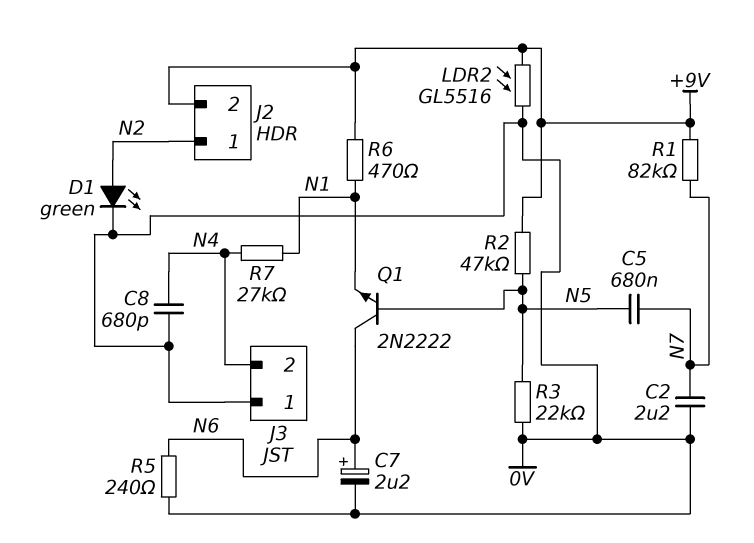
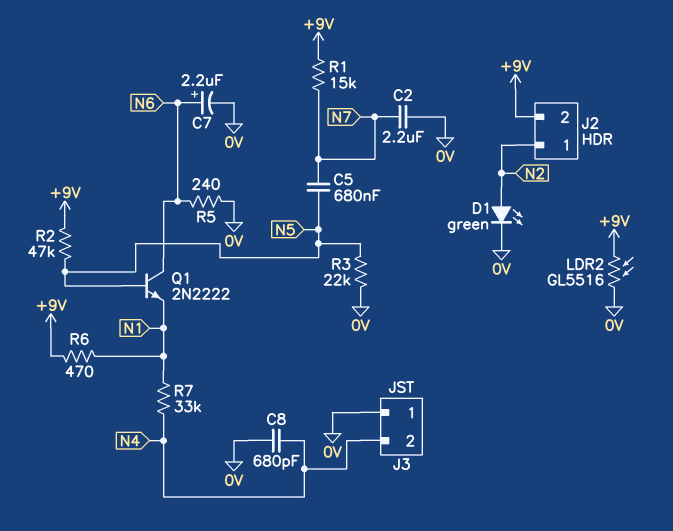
R1: 82k (+9V, N7) -> 15k (+9V, N7)
R7: 27k (N1, N4) -> 33k (N1, N4)

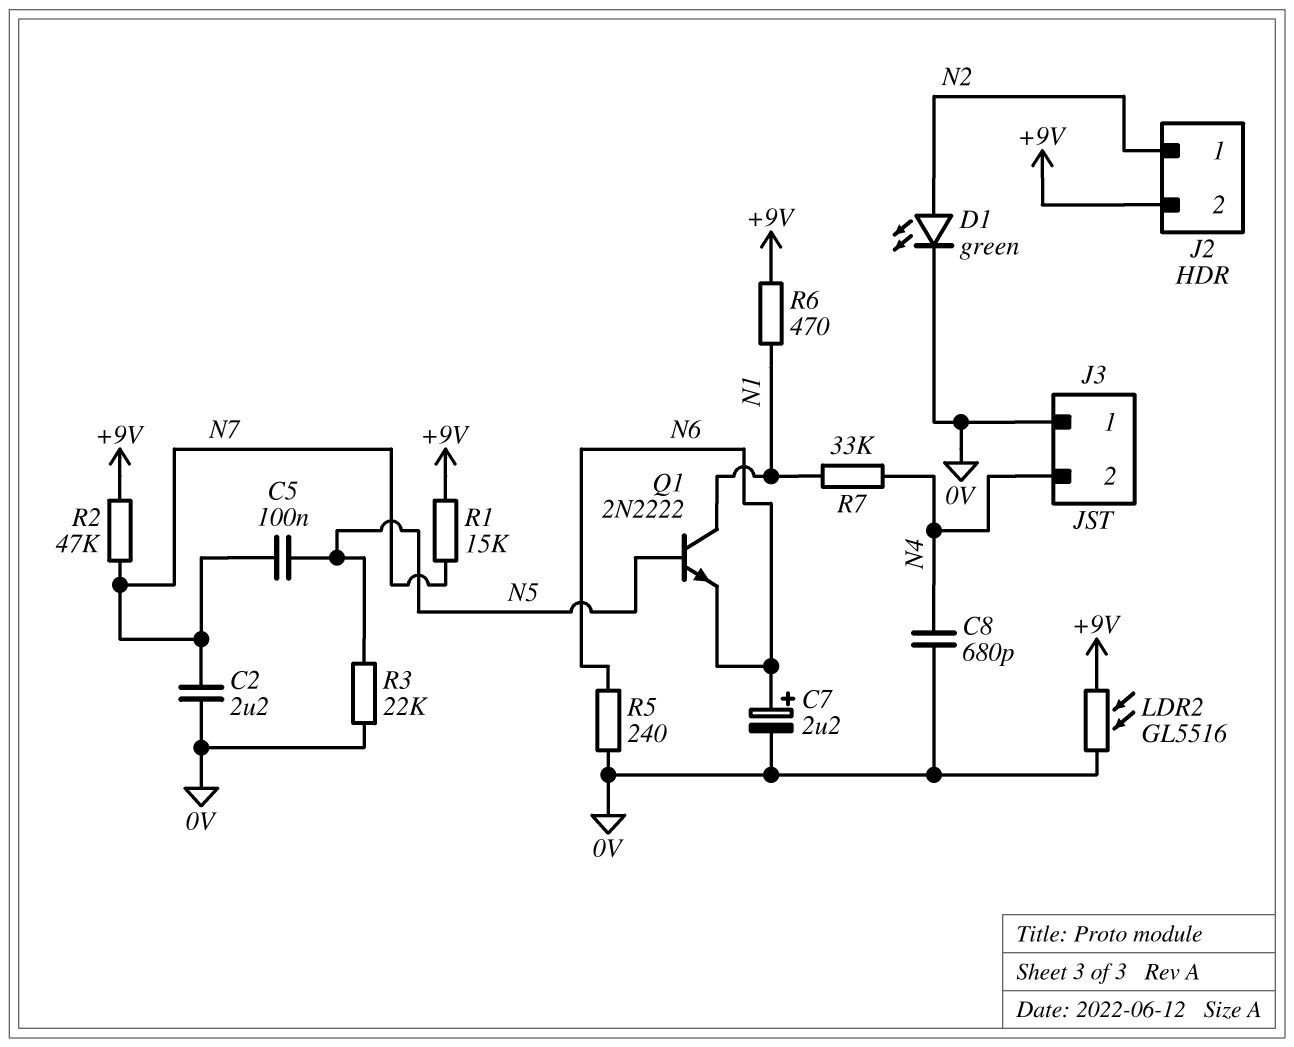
C5: 680nF (N5, N7) -> 100nF (N5, N7)
Q1: NPN 2N2222 (B N5, C N6, E N1) -> NPN 2N2222 (B N5, C N1, E N6)
R2: 47k (+9V, N5) -> 47k (+9V, N7)

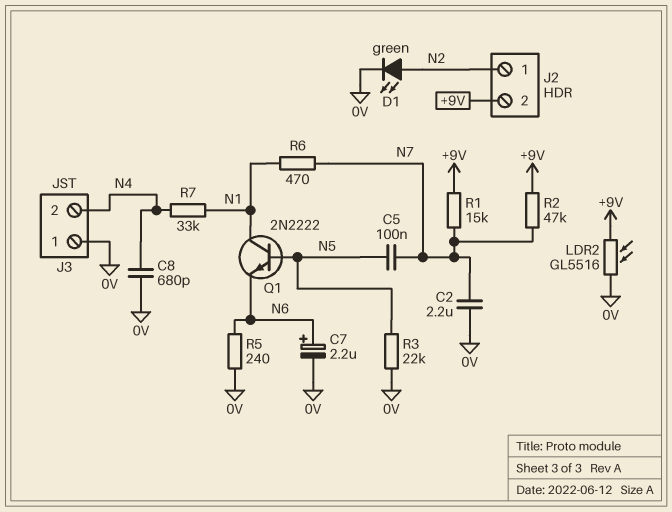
R6: 470 (+9V, N1) -> 470 (N1, N7)

